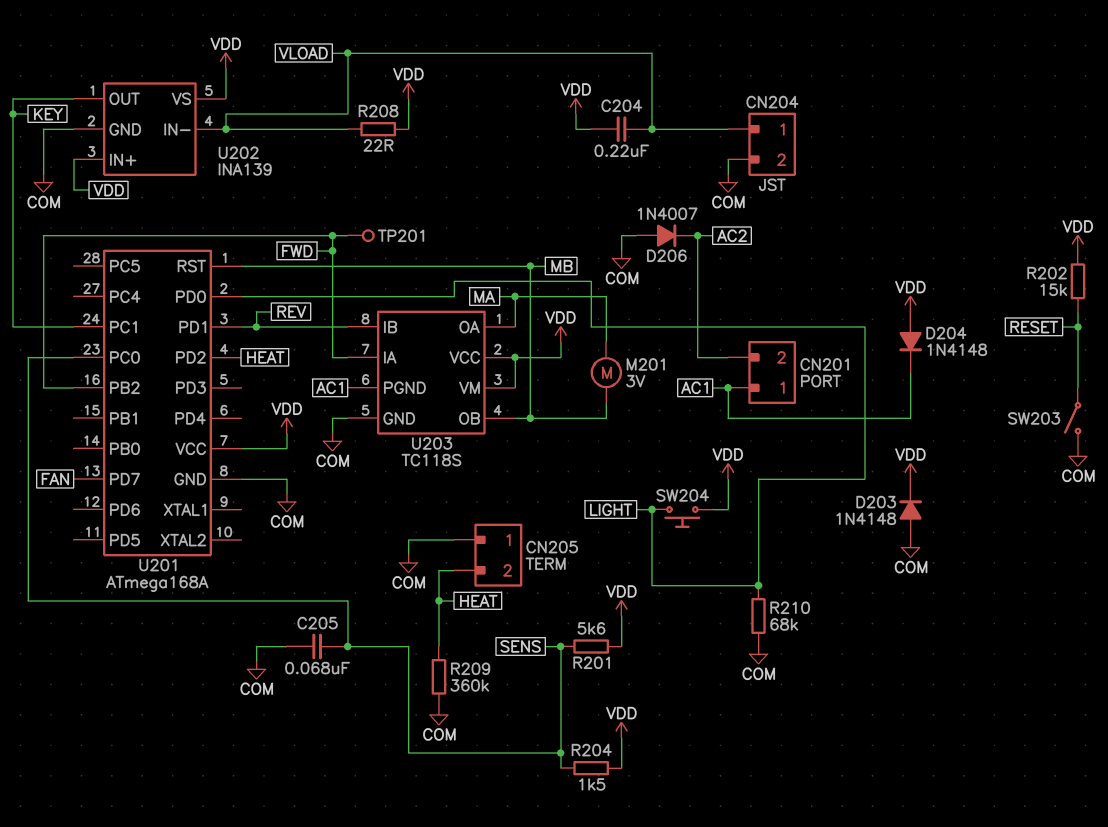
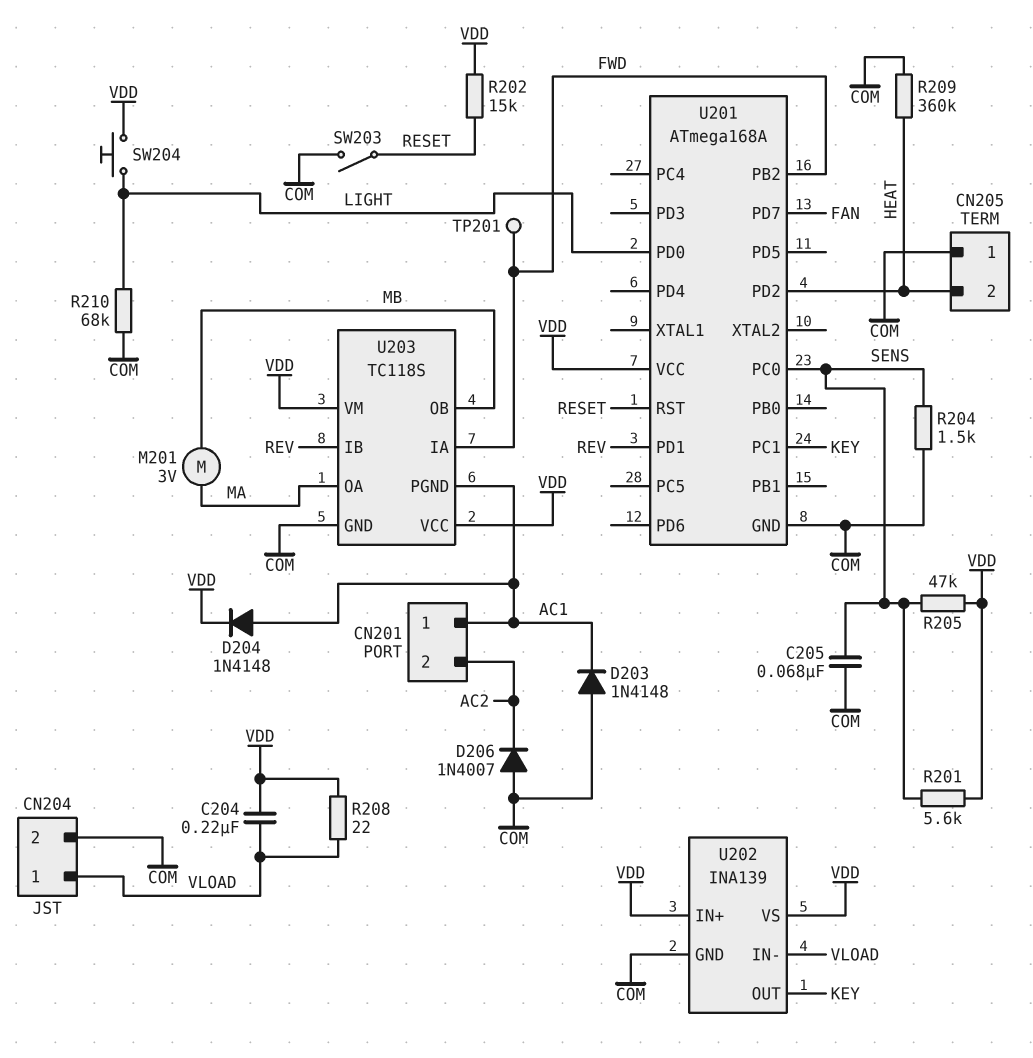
D203: diode 1N4148 (A COM, K VDD) -> diode 1N4148 (A COM, K AC1)
D204: diode 1N4148 (A VDD, K AC1) -> diode 1N4148 (A AC1, K VDD)
R204: 1.5k (SENS, VDD) -> 1.5k (COM, SENS)
R205: none -> 47k (SENS, VDD)
U201 pin RST: MB -> RESET

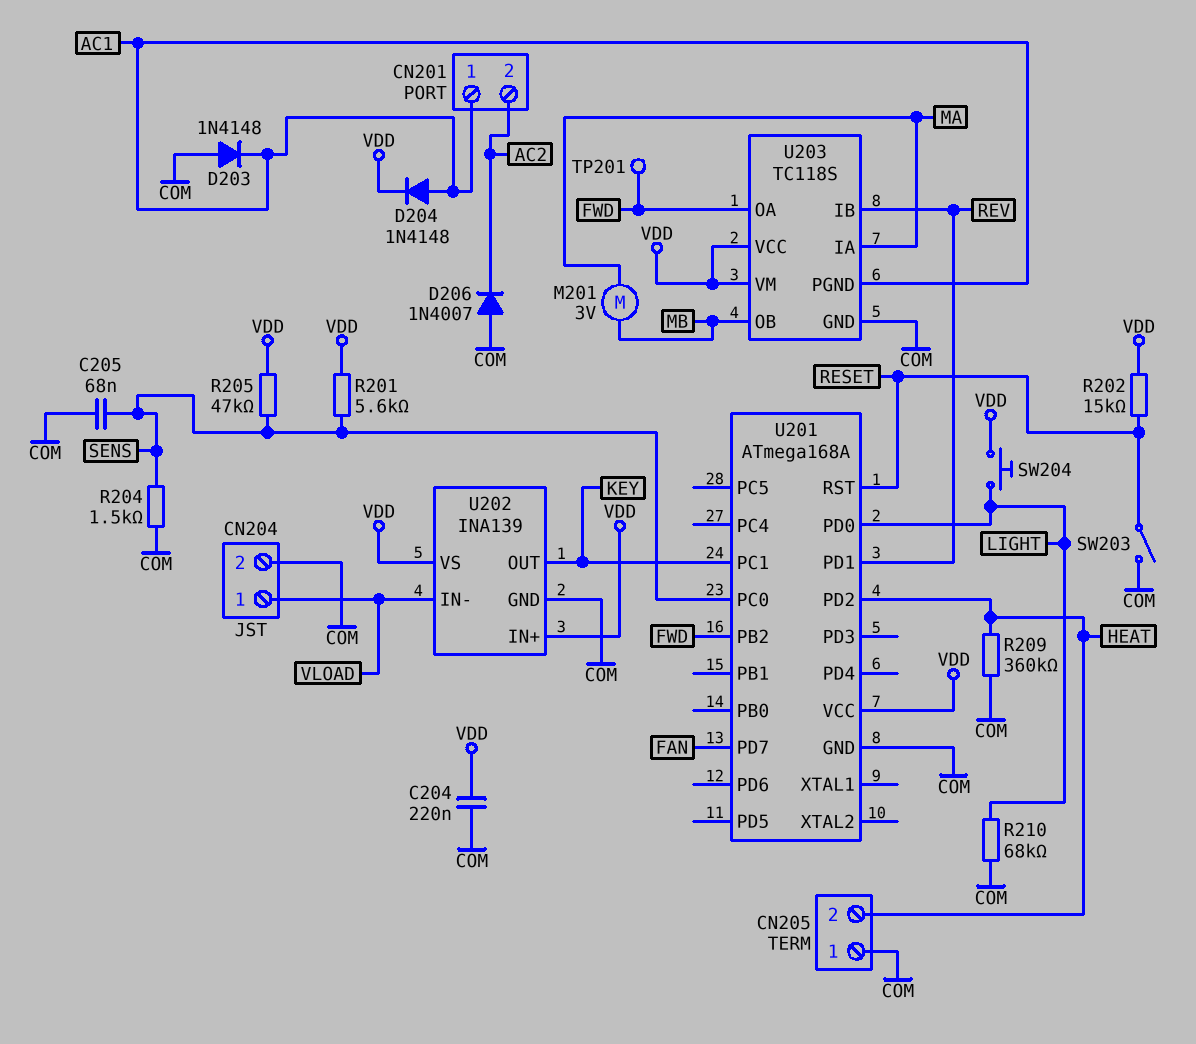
C204: 220nF (VDD, VLOAD) -> 220nF (COM, VDD)
R208: 22 (VDD, VLOAD) -> none
U203 pin IA: FWD -> MA
U203 pin OA: MA -> FWD

